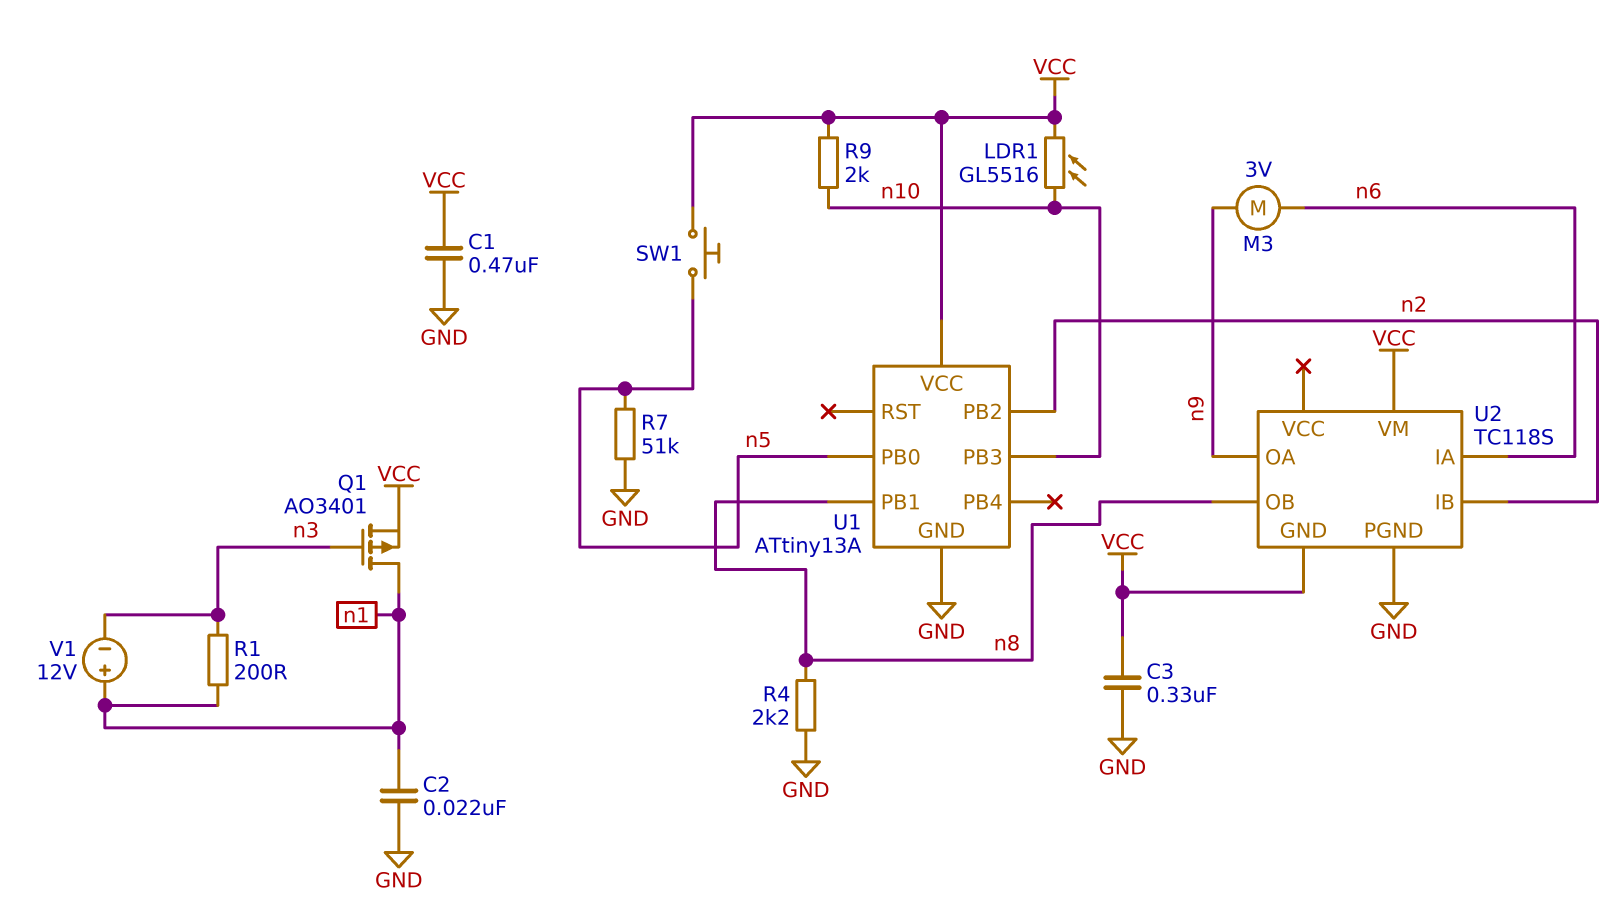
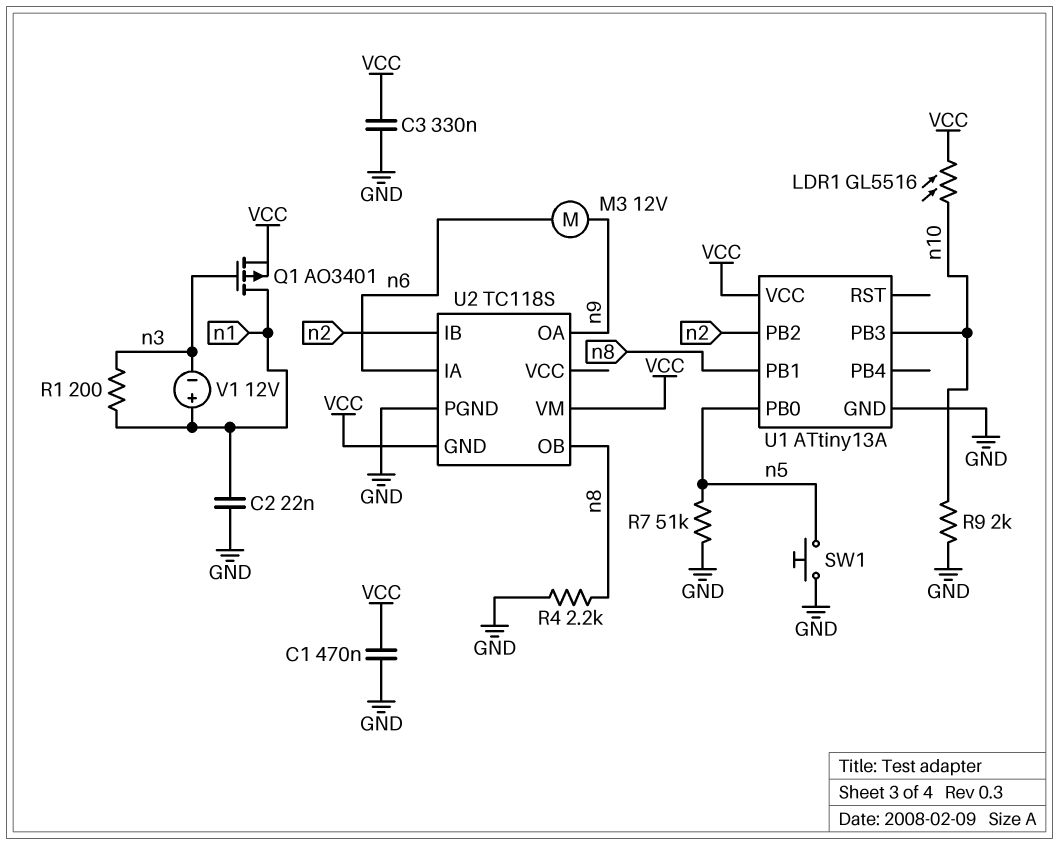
M3: motor 3V (n6, n9) -> motor 12V (n6, n9)
R9: 2k (VCC, n10) -> 2k (GND, n10)
SW1: button (VCC, n5) -> button (GND, n5)

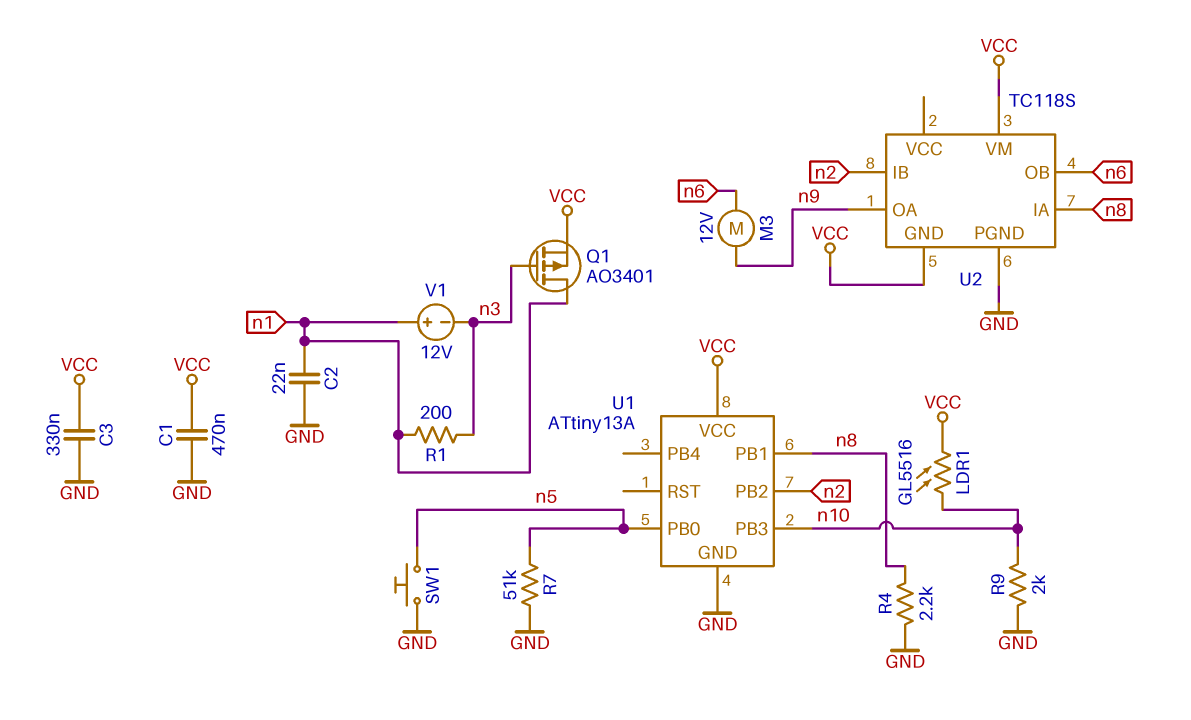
U2 pin IA: n6 -> n8
U2 pin OB: n8 -> n6

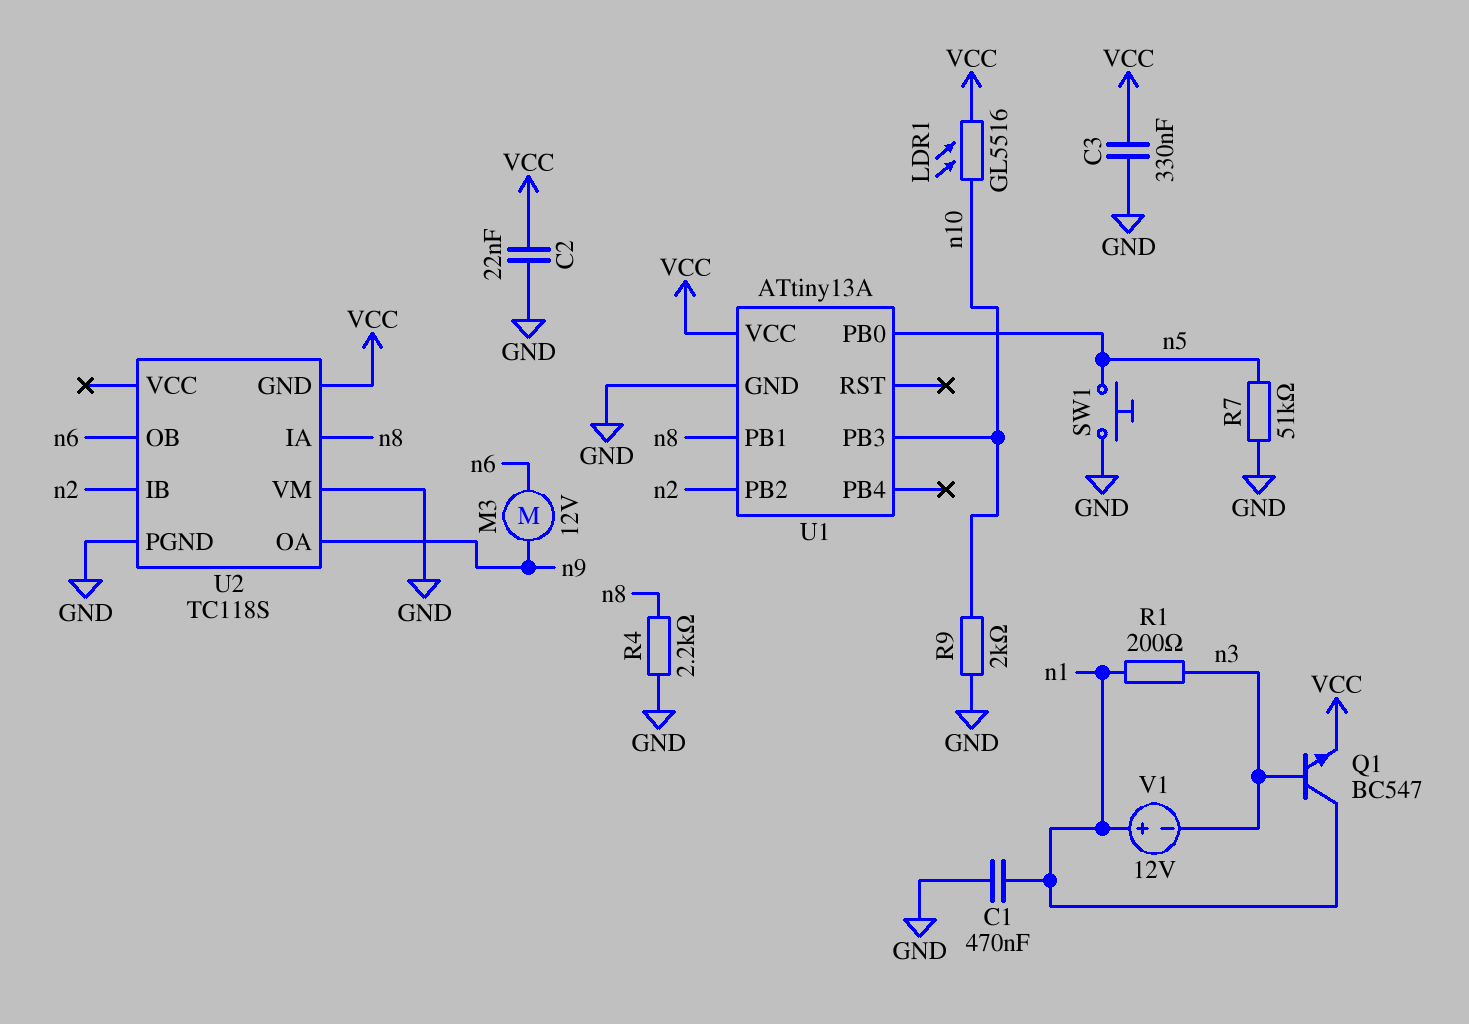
C1: 470nF (GND, VCC) -> 470nF (GND, n1)
C2: 22nF (GND, n1) -> 22nF (GND, VCC)
Q1: PMOS AO3401 (G n3, D n1, S VCC) -> NPN BC547 (B n3, C n1, E VCC)
U2 pin VM: VCC -> GND

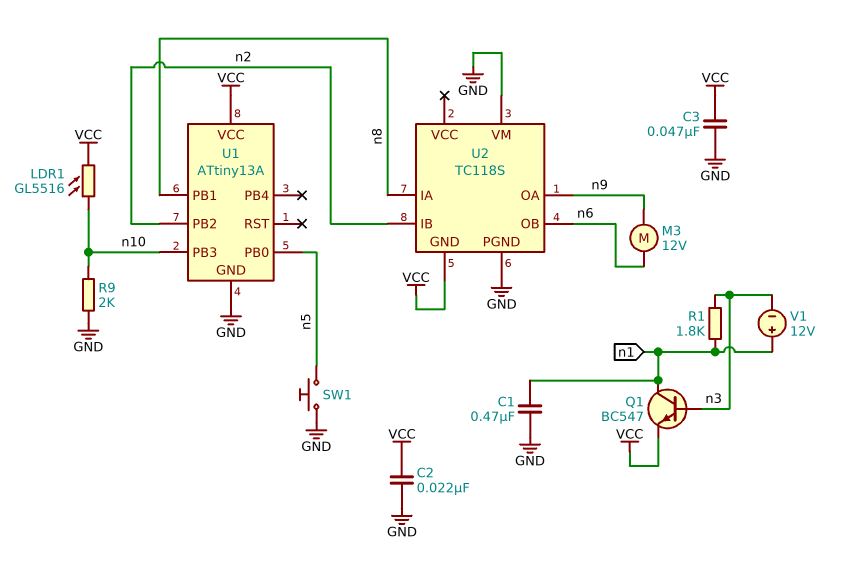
C3: 330nF (GND, VCC) -> 47nF (GND, VCC)
R1: 200 (n1, n3) -> 1.8k (n1, n3)
R4: 2.2k (GND, n8) -> none
R7: 51k (GND, n5) -> none

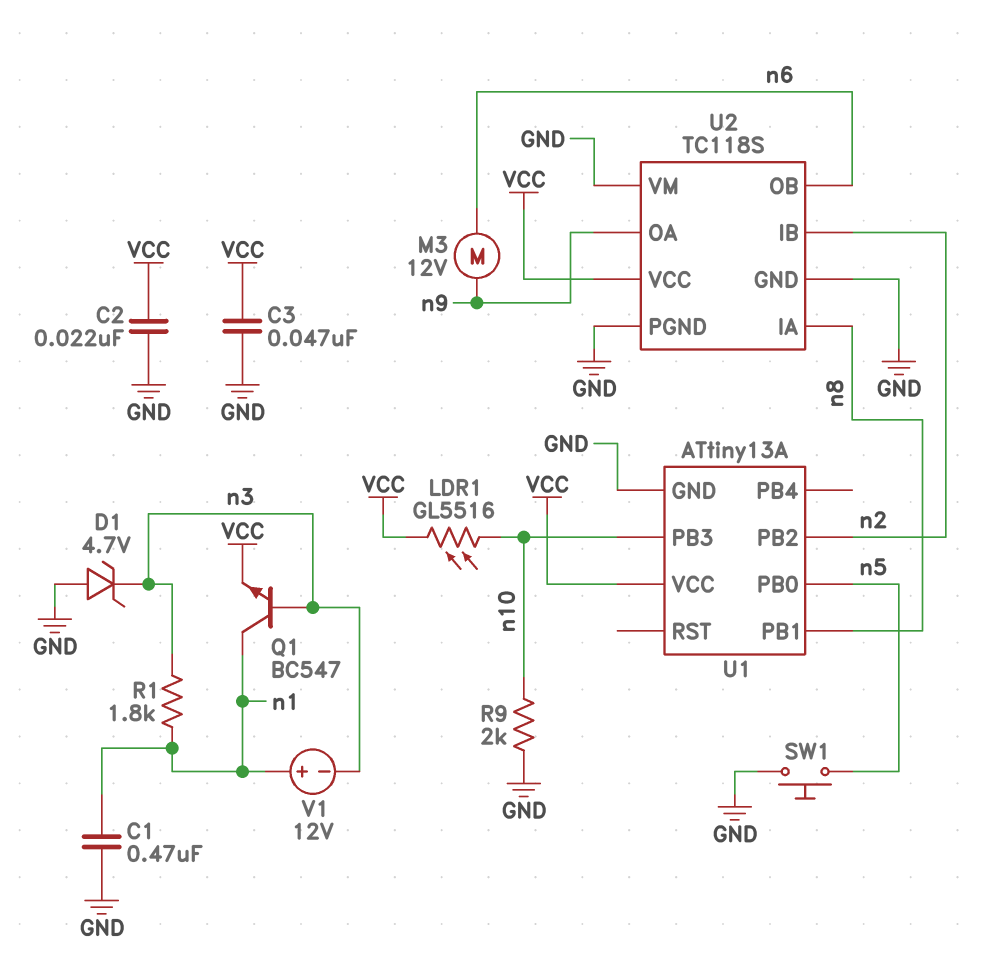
D1: none -> zener 4.7V (A GND, K n3)
U2 pin GND: VCC -> GND
U2 pin VCC: none -> VCC

